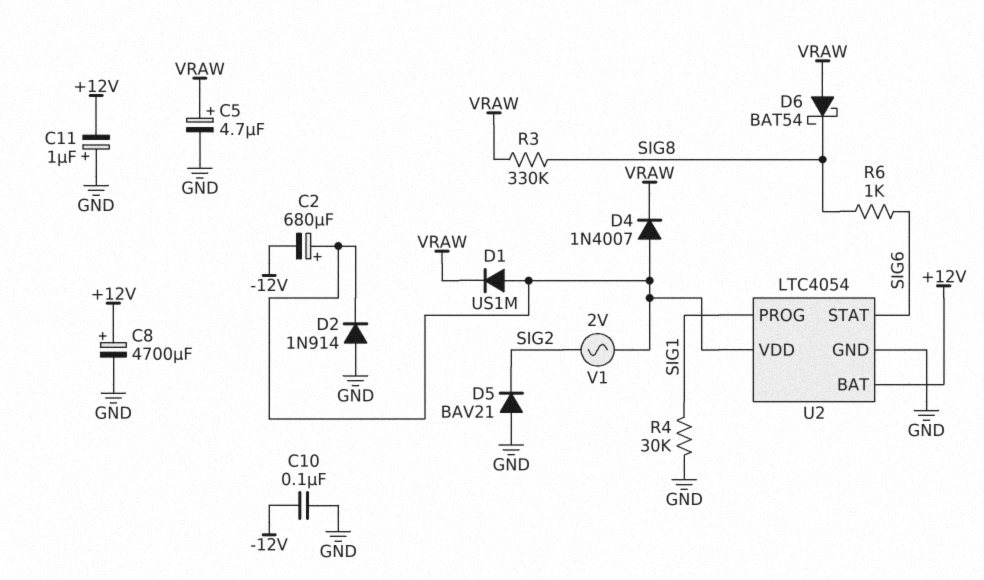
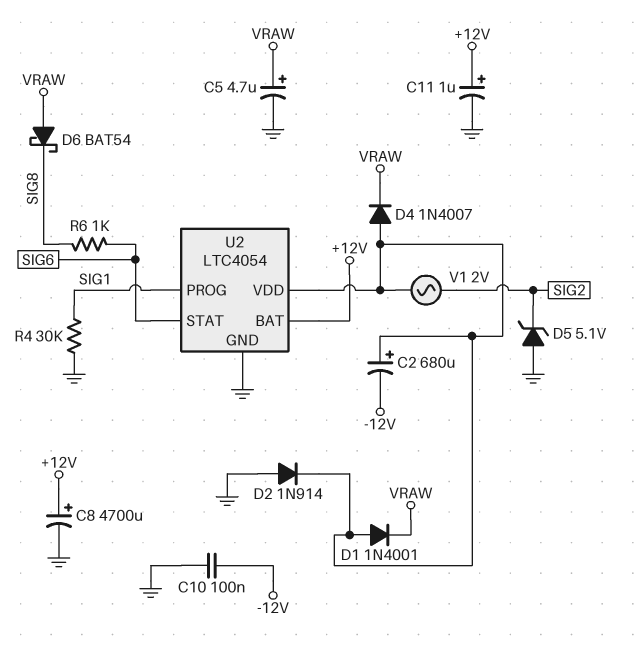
C11: 1uF (plus GND, minus +12V) -> 1uF (plus +12V, minus GND)
D1: diode US1M (A U2/VDD, K VRAW) -> diode 1N4001 (A U2/VDD, K VRAW)
D5: diode BAV21 (A GND, K SIG2) -> zener 5.1V (A GND, K SIG2)
R3: 330k (SIG8, VRAW) -> none

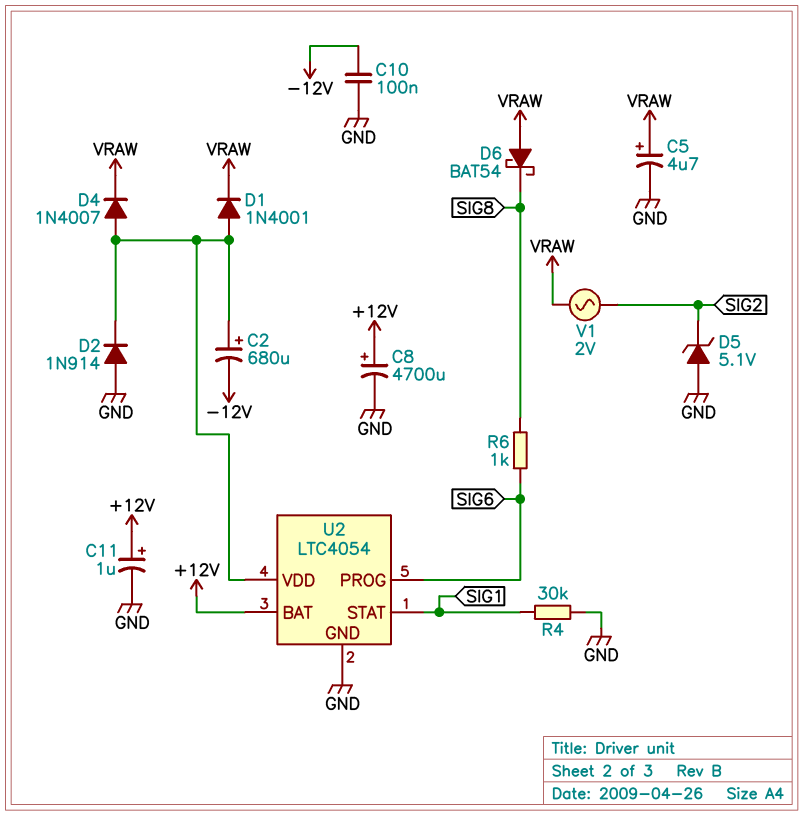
U2 pin PROG: SIG1 -> SIG6
U2 pin STAT: SIG6 -> SIG1
V1: AC 2V (SIG2, U2/VDD) -> AC 2V (SIG2, VRAW)

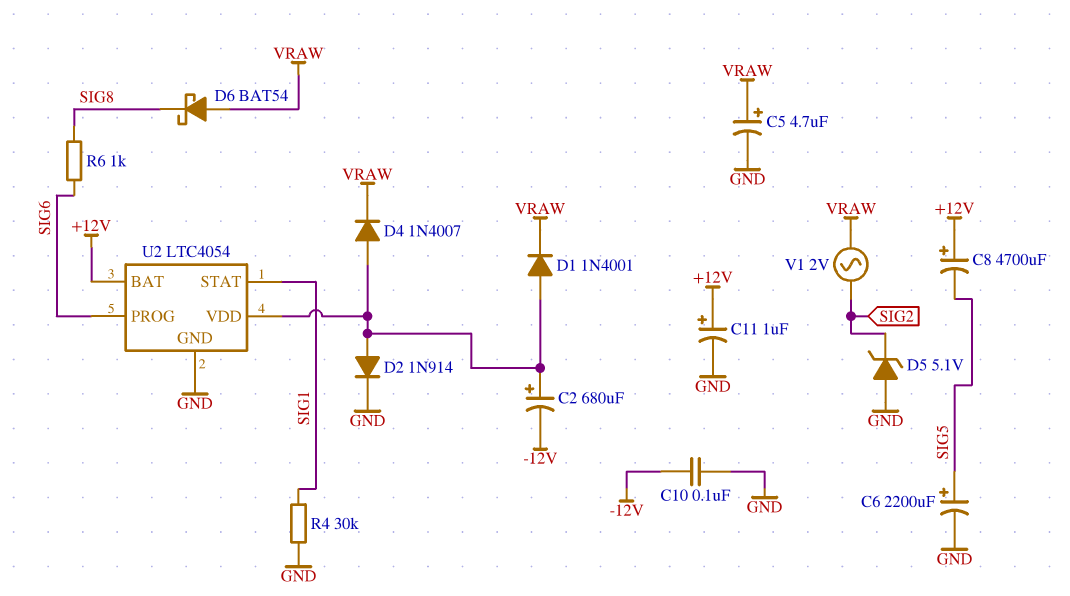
C6: none -> 2200uF (plus SIG5, minus GND)
C8: 4700uF (plus +12V, minus GND) -> 4700uF (plus +12V, minus SIG5)
D2: diode 1N914 (A GND, K U2/VDD) -> diode 1N914 (A U2/VDD, K GND)

